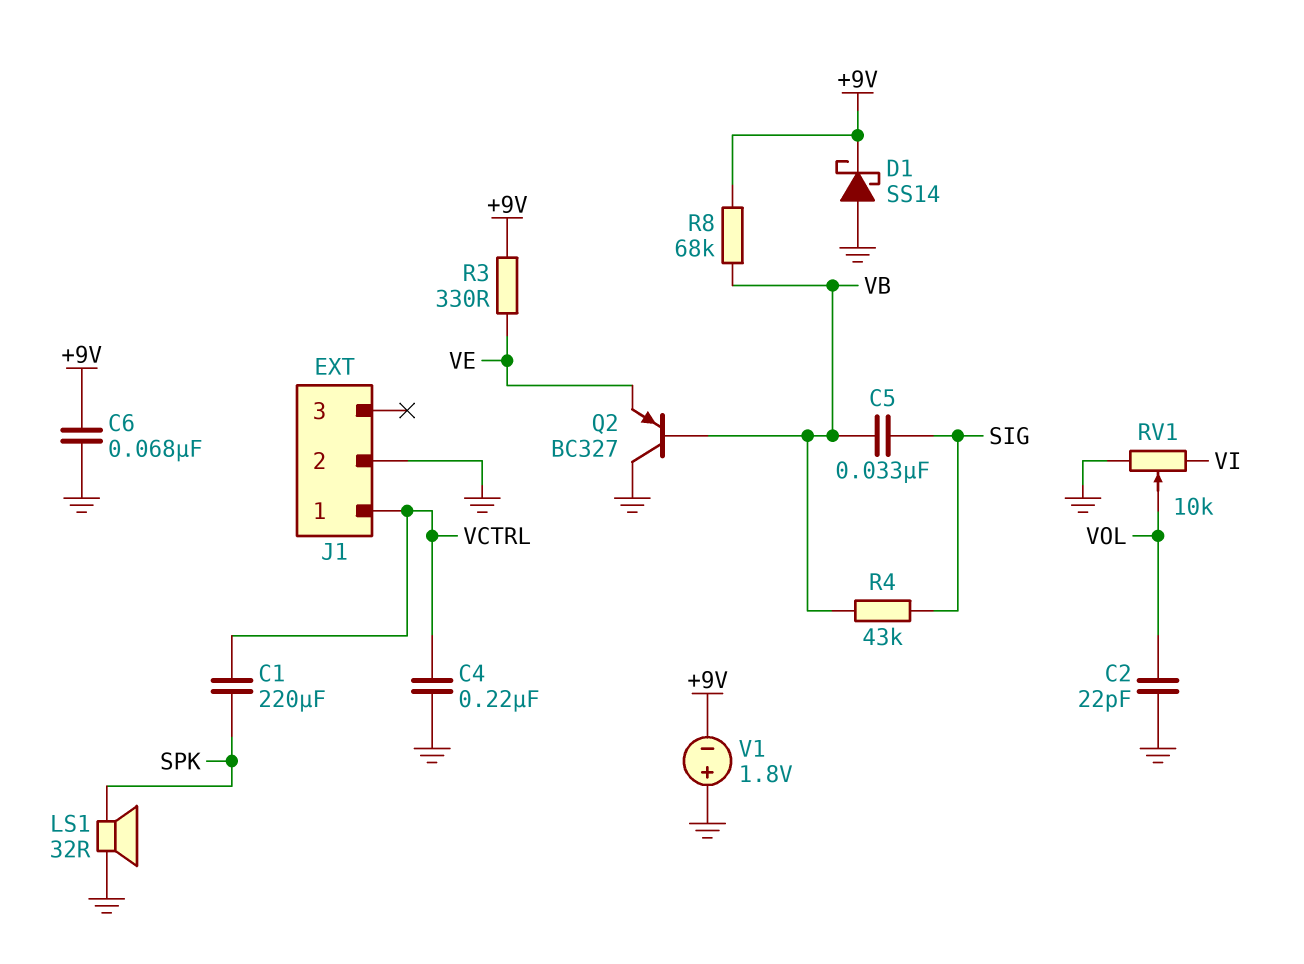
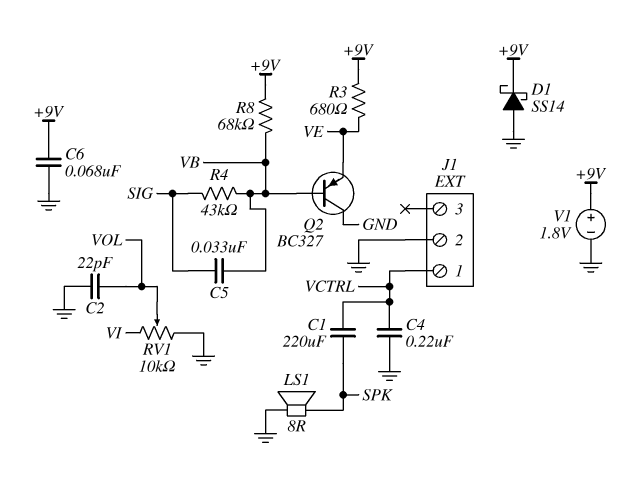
LS1: speaker 32R (GND, SPK) -> speaker 8R (GND, SPK)
R3: 330 (+9V, VE) -> 680 (+9V, VE)
V1: 1.8V (plus GND, minus +9V) -> 1.8V (plus +9V, minus GND)

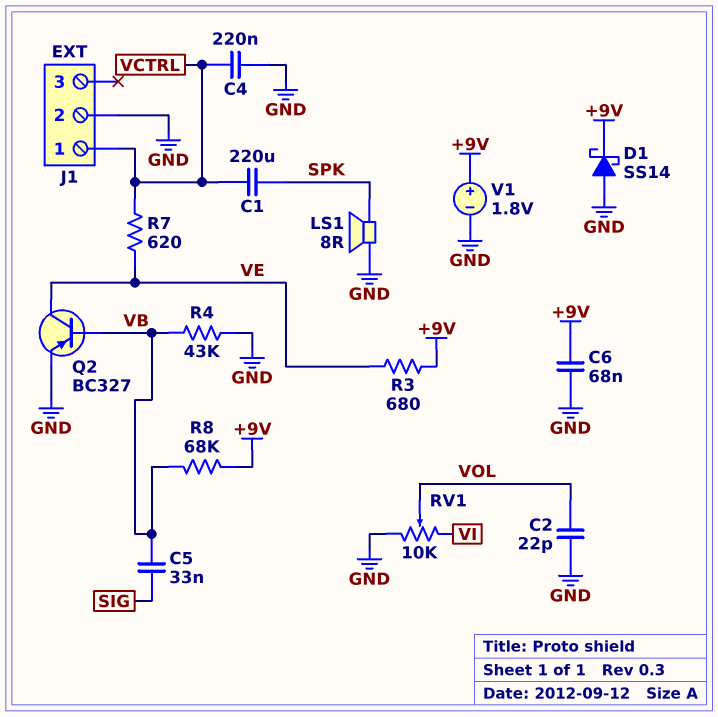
Q2: PNP BC327 (B VB, C GND, E VE) -> PNP BC327 (B VB, C VE, E GND)
R4: 43k (SIG, VB) -> 43k (GND, VB)
R7: none -> 620 (VCTRL, VE)

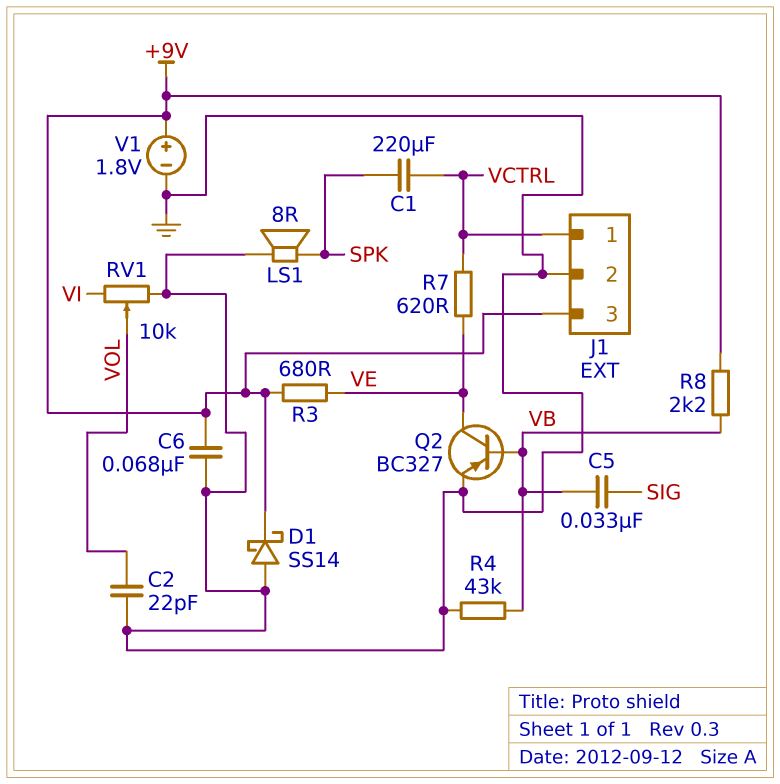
C4: 220nF (GND, VCTRL) -> none
J1 pin 3: none -> +9V
R8: 68k (+9V, VB) -> 2.2k (+9V, VB)

